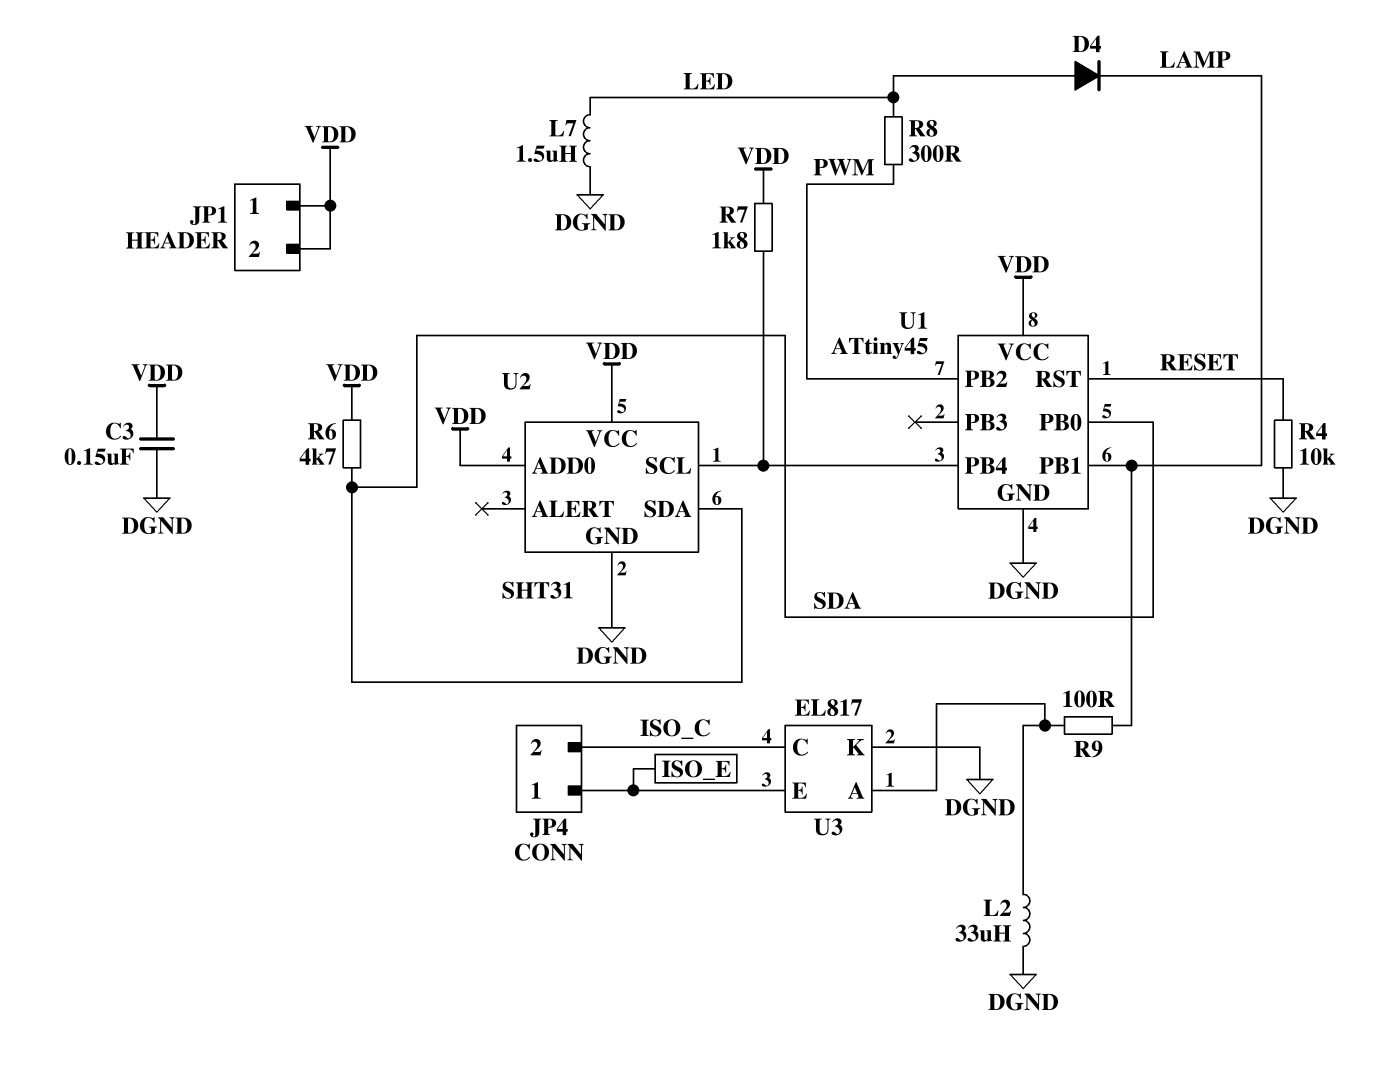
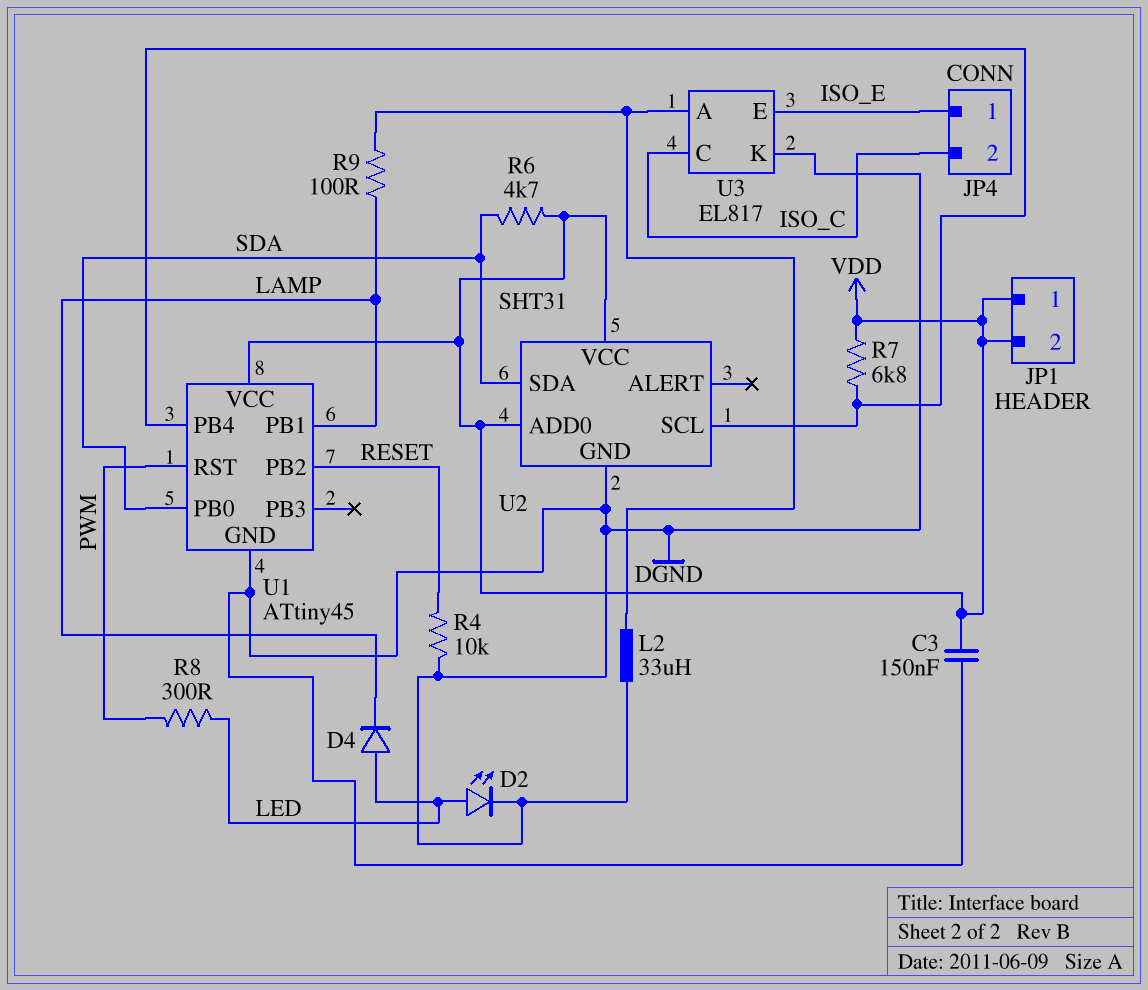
D2: none -> LED (A LED, K DGND)
L7: 1.5uH (DGND, LED) -> none
R7: 1.8k (U1/PB4, VDD) -> 6.8k (U1/PB4, VDD)
U1 pin PB2: PWM -> RESET
U1 pin RST: RESET -> PWM

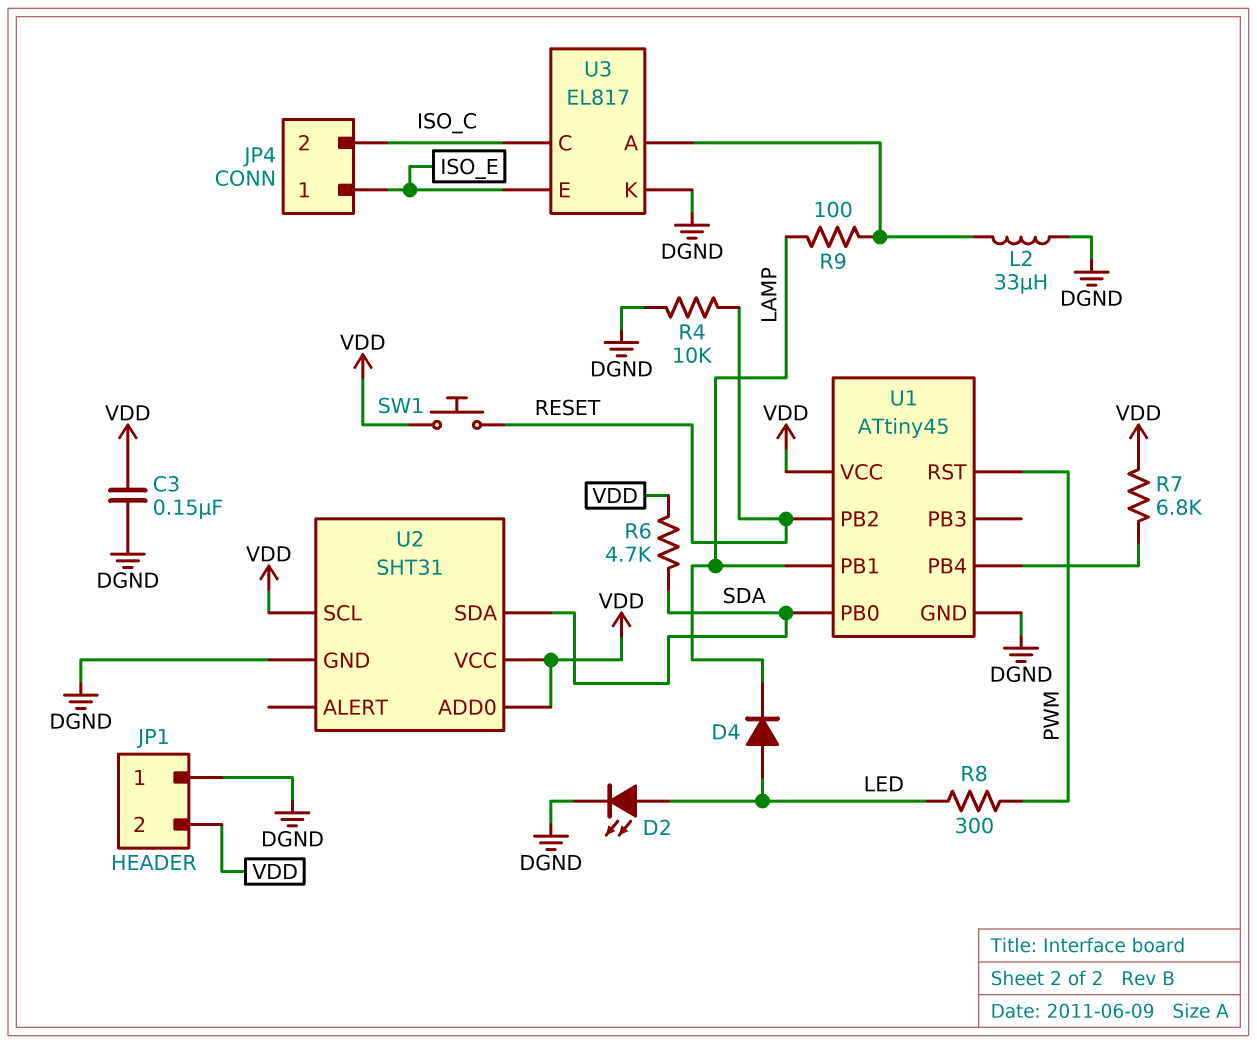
JP1 pin 1: VDD -> DGND
SW1: none -> button (RESET, VDD)
U2 pin SCL: U1/PB4 -> VDD

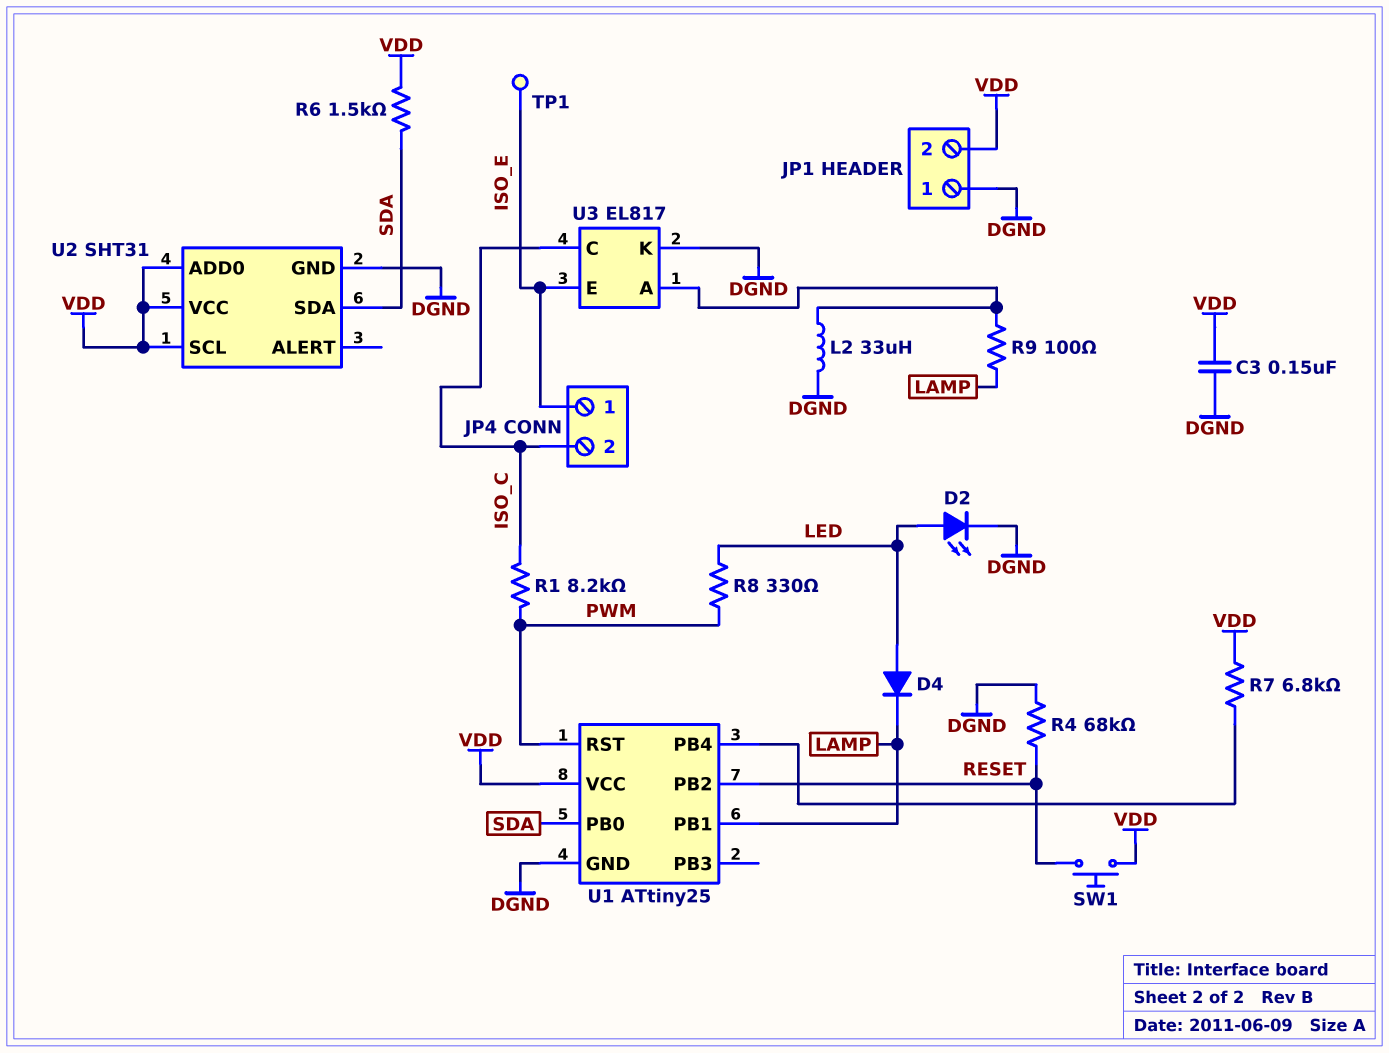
R1: none -> 8.2k (ISO_C, PWM)
R4: 10k (DGND, RESET) -> 68k (DGND, RESET)
R6: 4.7k (SDA, VDD) -> 1.5k (SDA, VDD)
R8: 300 (LED, PWM) -> 330 (LED, PWM)
TP1: none -> test point (ISO_E)
U1: ATtiny45 -> ATtiny25

